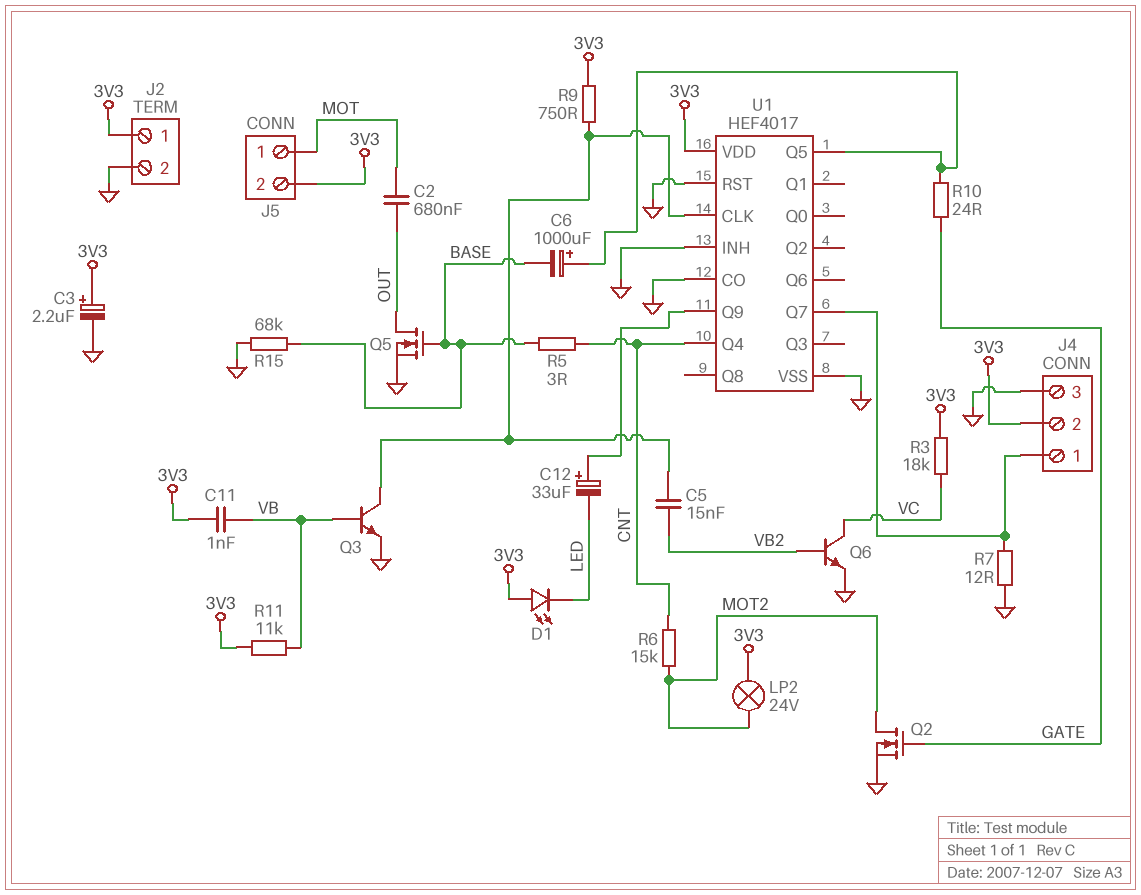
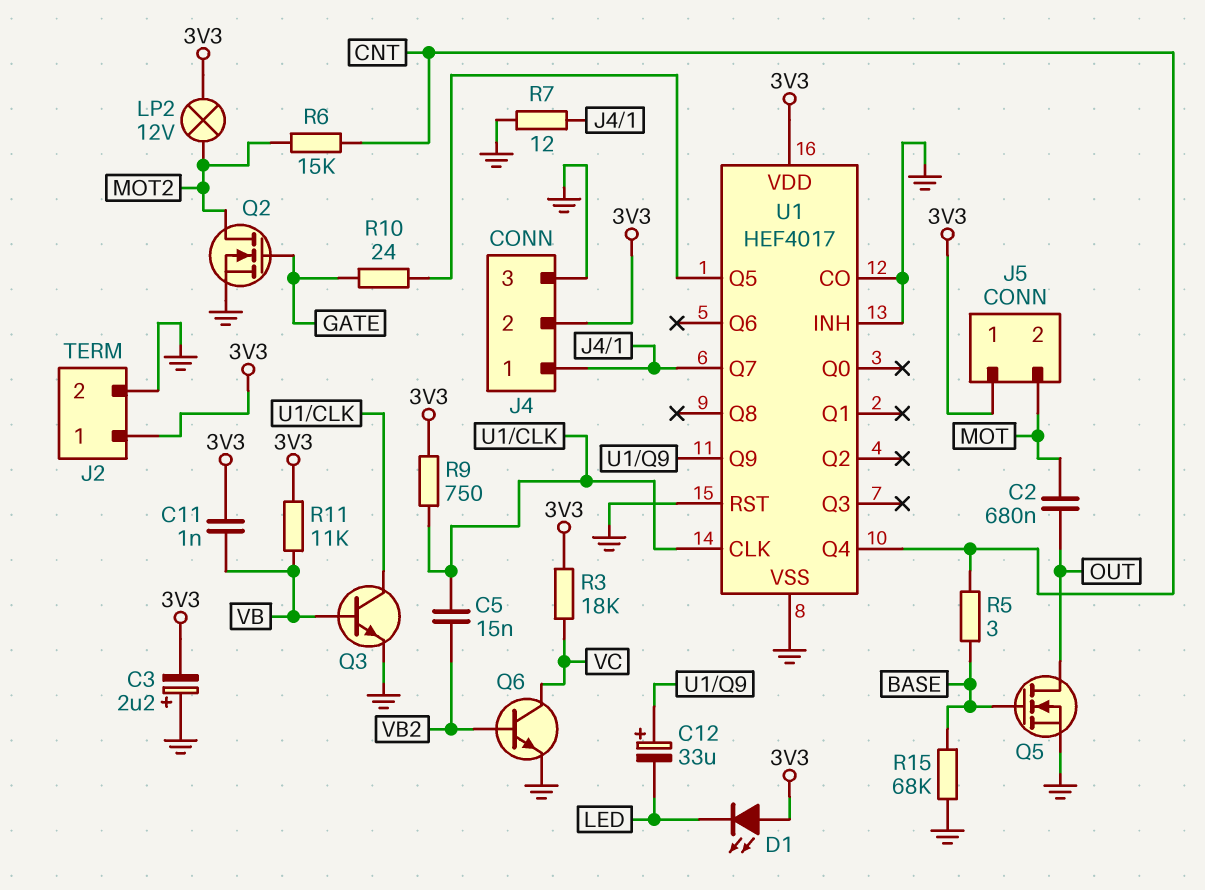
C3: 2.2uF (plus 3V3, minus GND) -> 2.2uF (plus GND, minus 3V3)
C6: 1000uF (plus U1/Q5, minus BASE) -> none
J5 pin 1: MOT -> 3V3
J5 pin 2: 3V3 -> MOT
LP2: lamp 24V (3V3, MOT2) -> lamp 12V (3V3, MOT2)

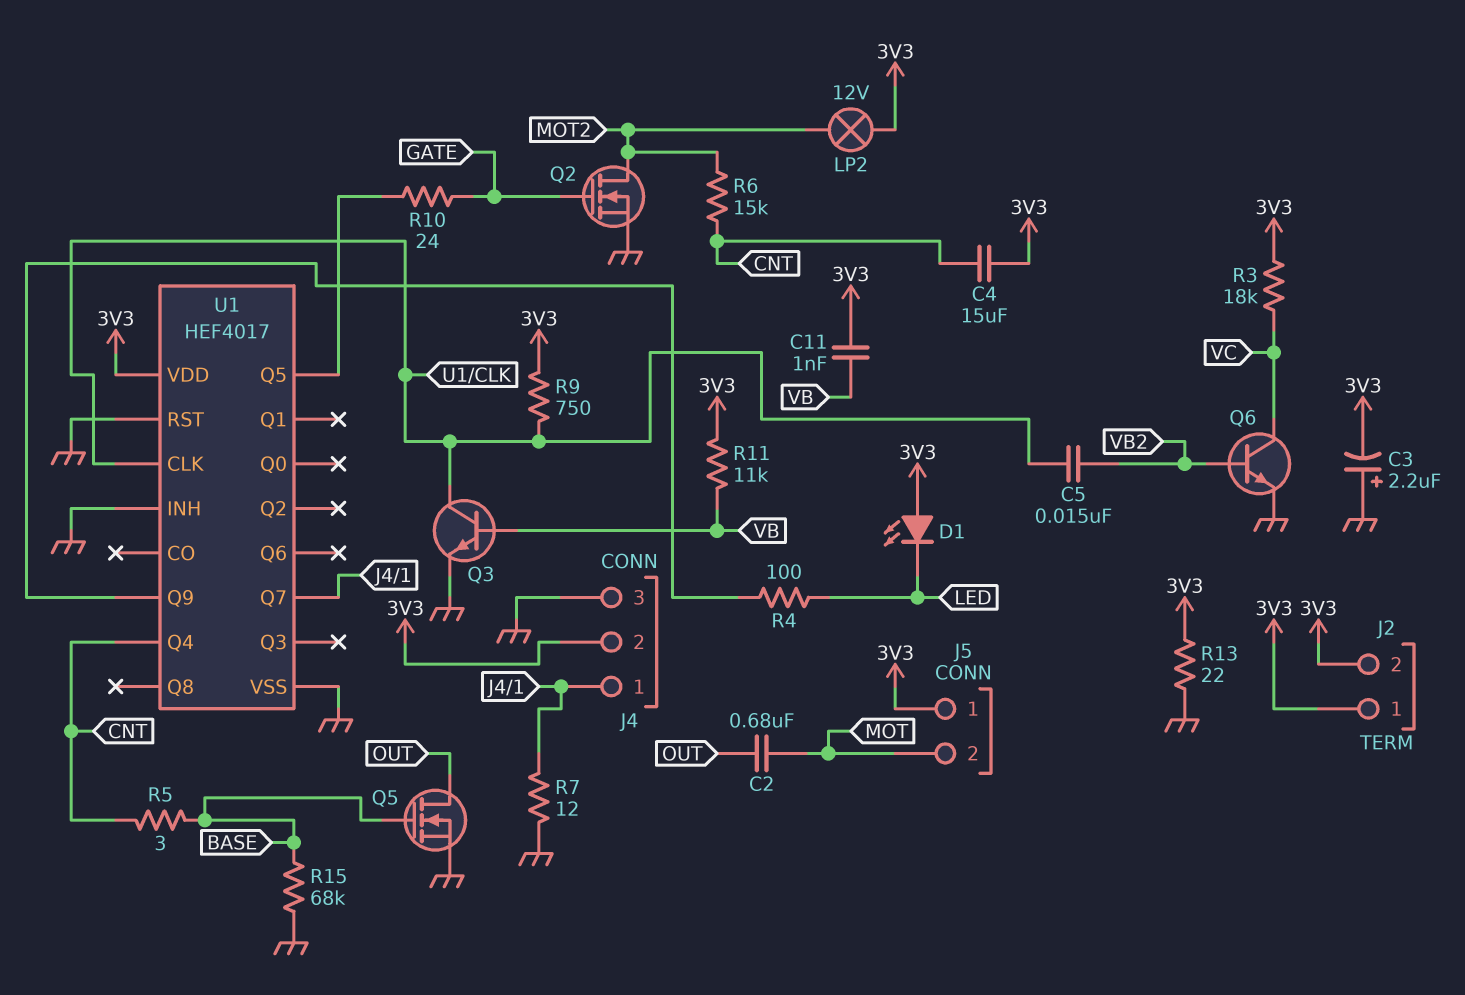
C4: none -> 15uF (3V3, CNT)
C12: 33uF (plus U1/Q9, minus LED) -> none
J2 pin 2: GND -> 3V3
R4: none -> 100 (LED, U1/Q9)
R13: none -> 22 (3V3, GND)
U1 pin CO: GND -> none

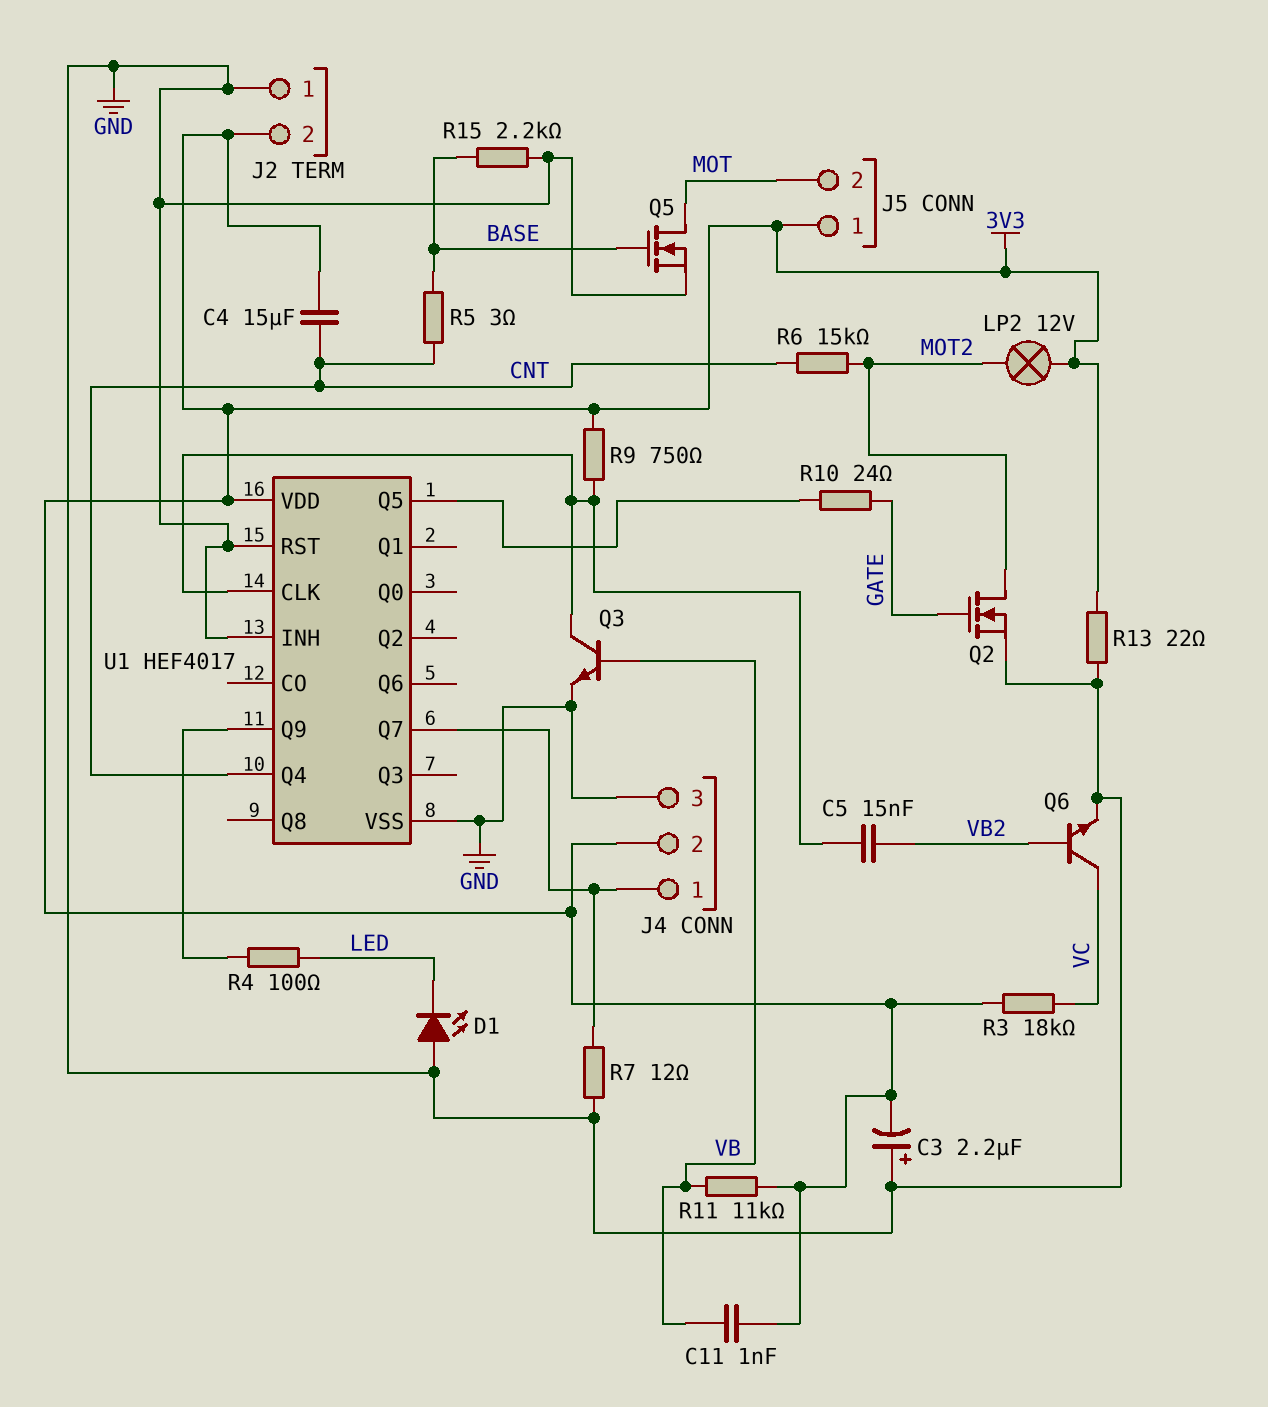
C2: 680nF (MOT, OUT) -> none
D1: LED (A 3V3, K LED) -> LED (A GND, K LED)
J2 pin 1: 3V3 -> GND
Q5: NMOS (G BASE, D OUT, S GND) -> NMOS (G BASE, D MOT, S GND)
R15: 68k (BASE, GND) -> 2.2k (BASE, GND)

